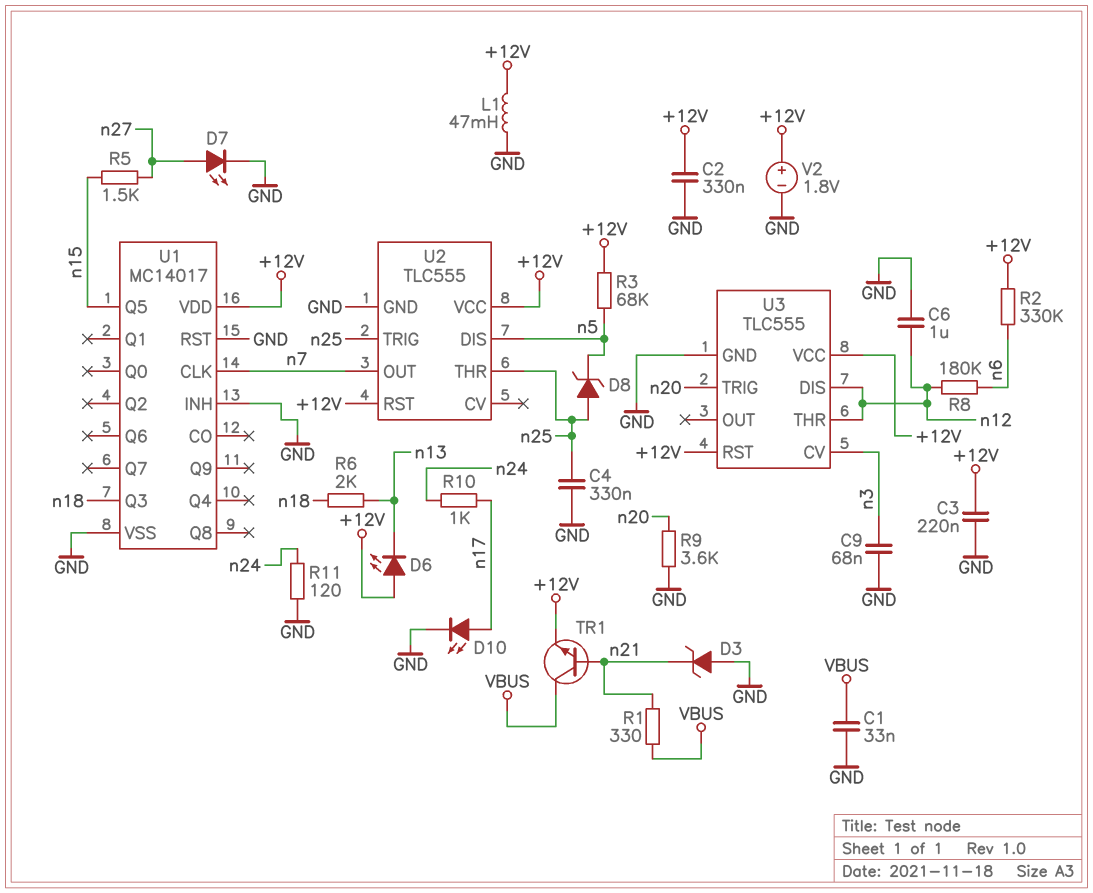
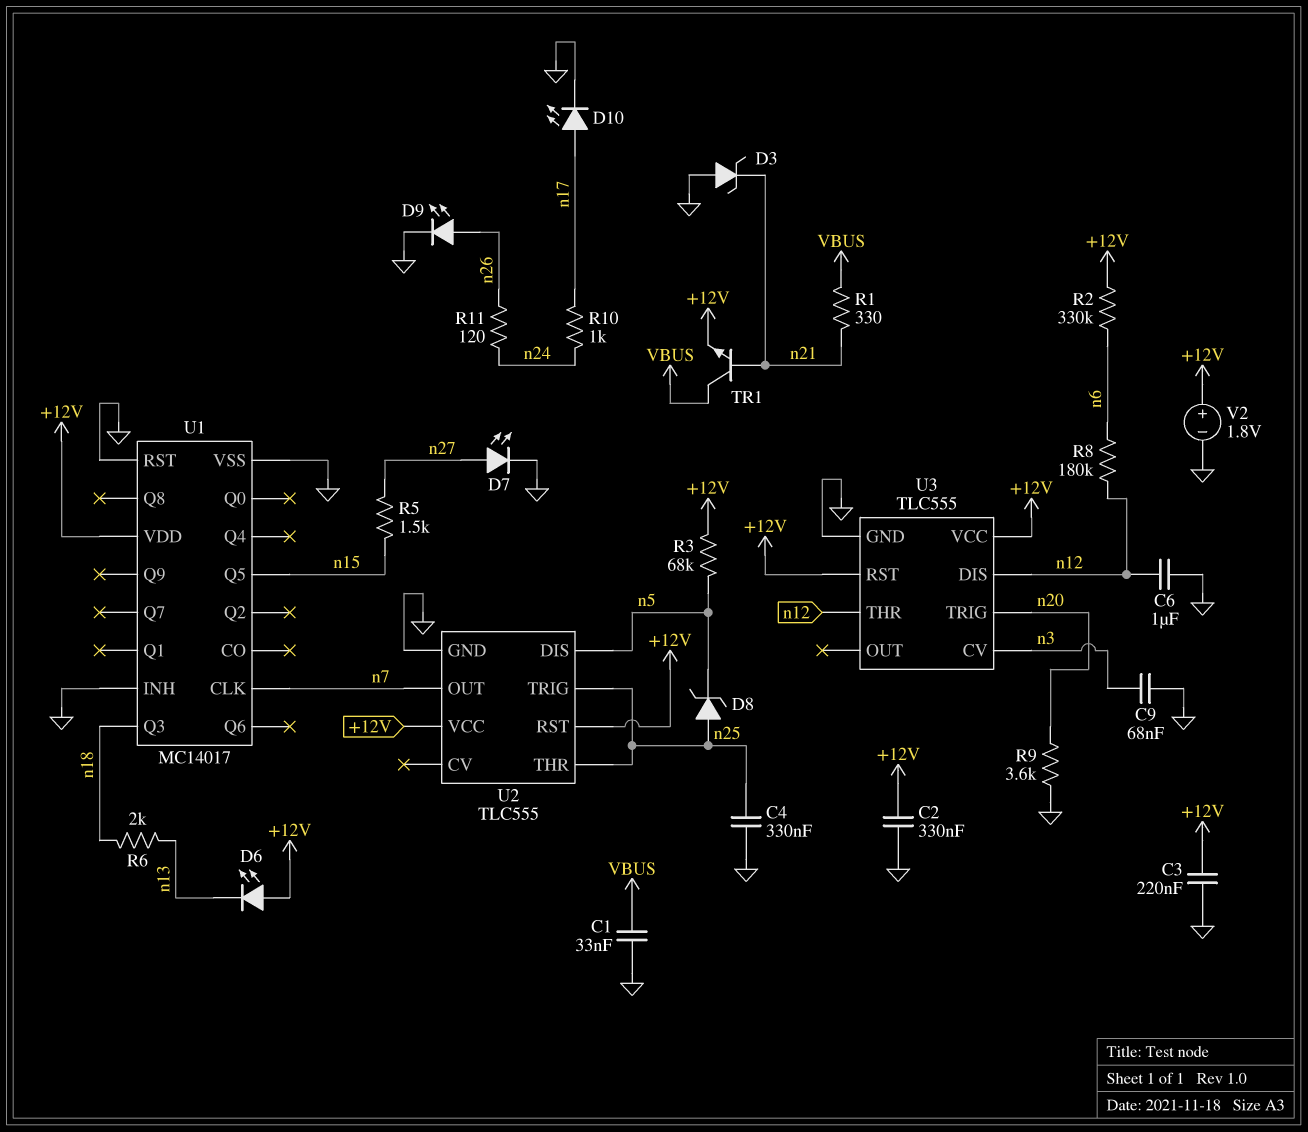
D9: none -> LED (A n26, K GND)
L1: 47mH (+12V, GND) -> none
R11: 120 (GND, n24) -> 120 (n24, n26)

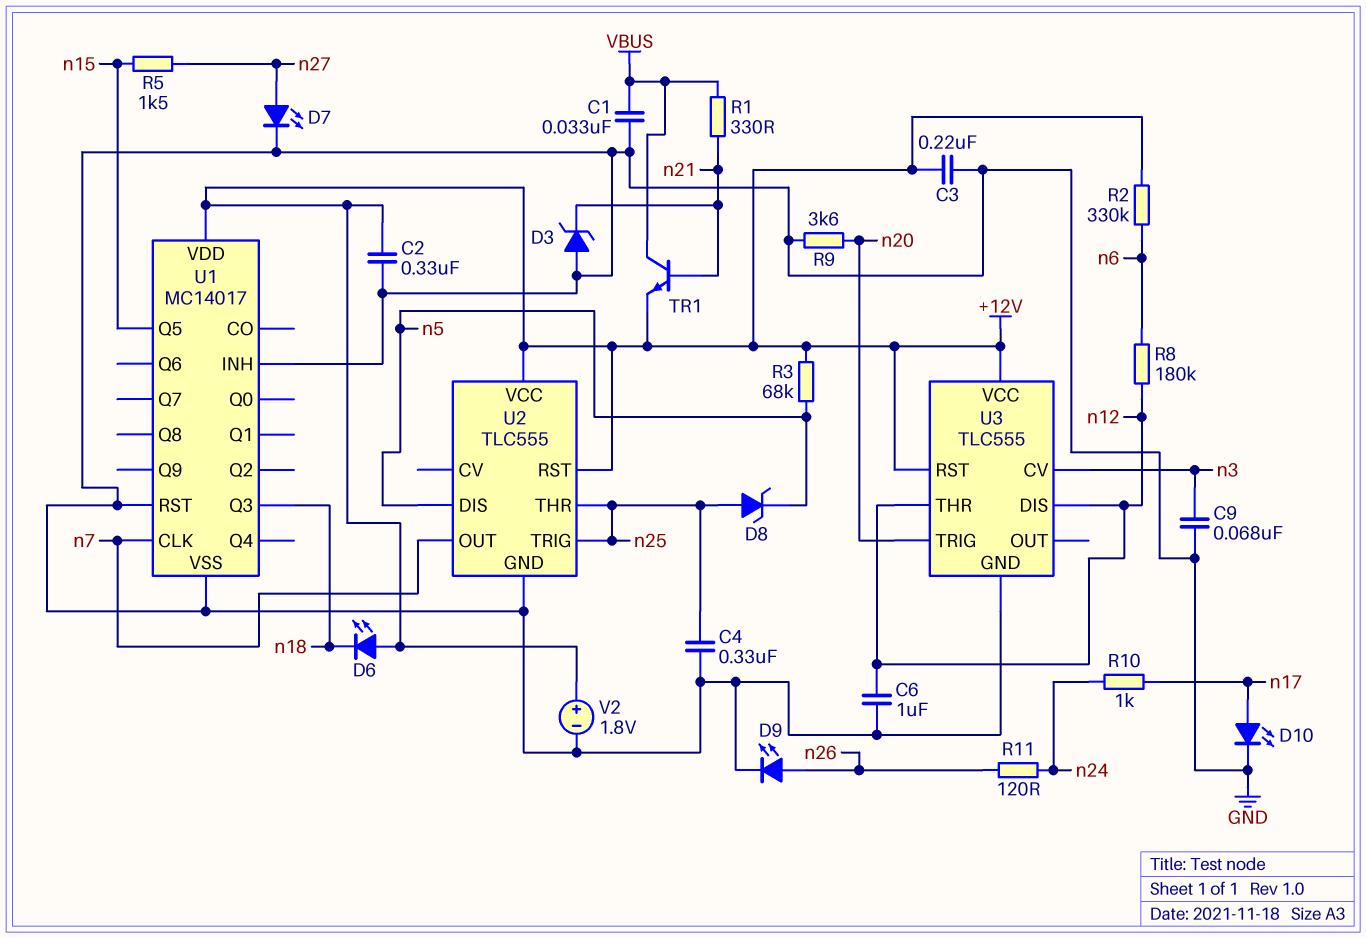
D6: LED (A +12V, K n13) -> LED (A +12V, K n18)
R6: 2k (n13, n18) -> none

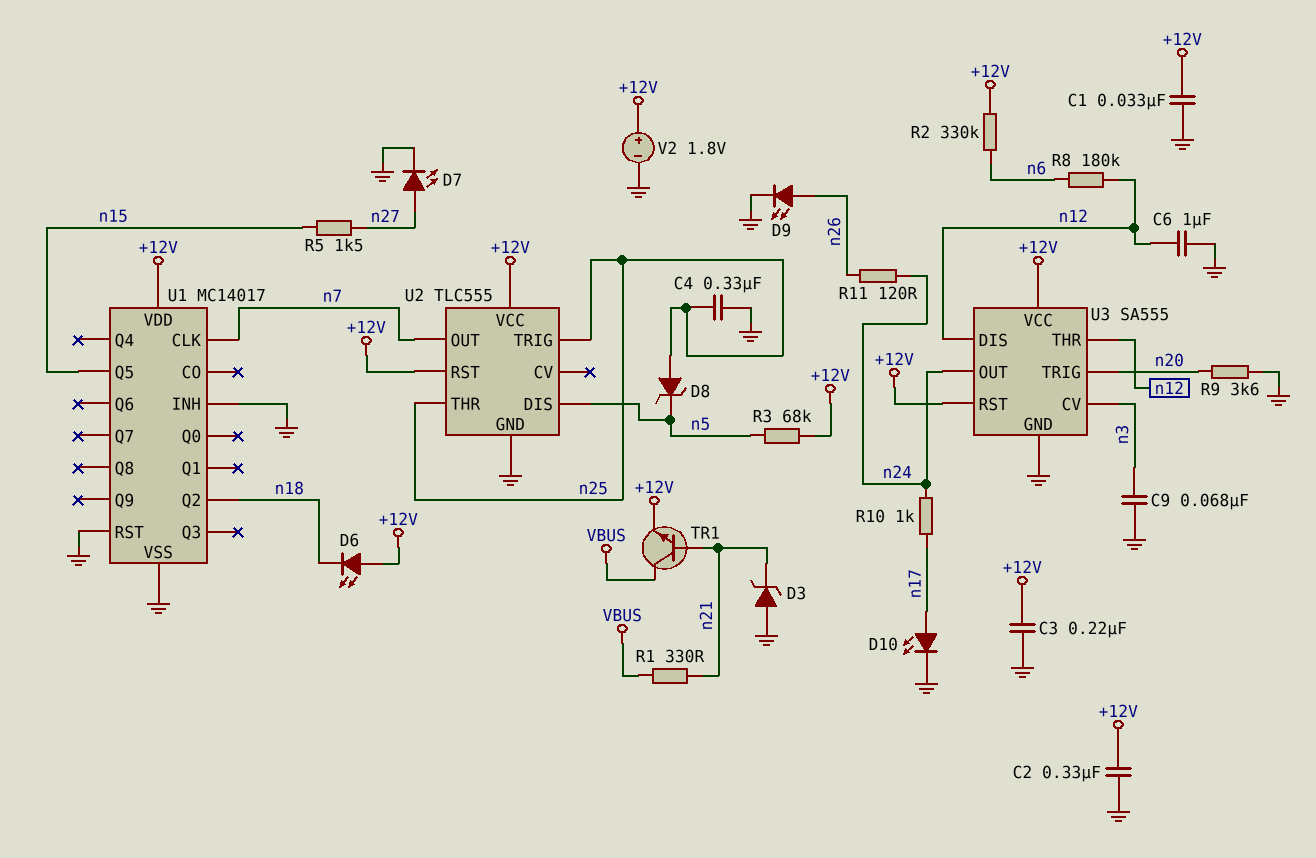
C1: 33nF (GND, VBUS) -> 33nF (+12V, GND)
U1 pin Q2: none -> n18
U1 pin Q3: n18 -> none
U3: TLC555 -> SA555
U3 pin OUT: none -> n24

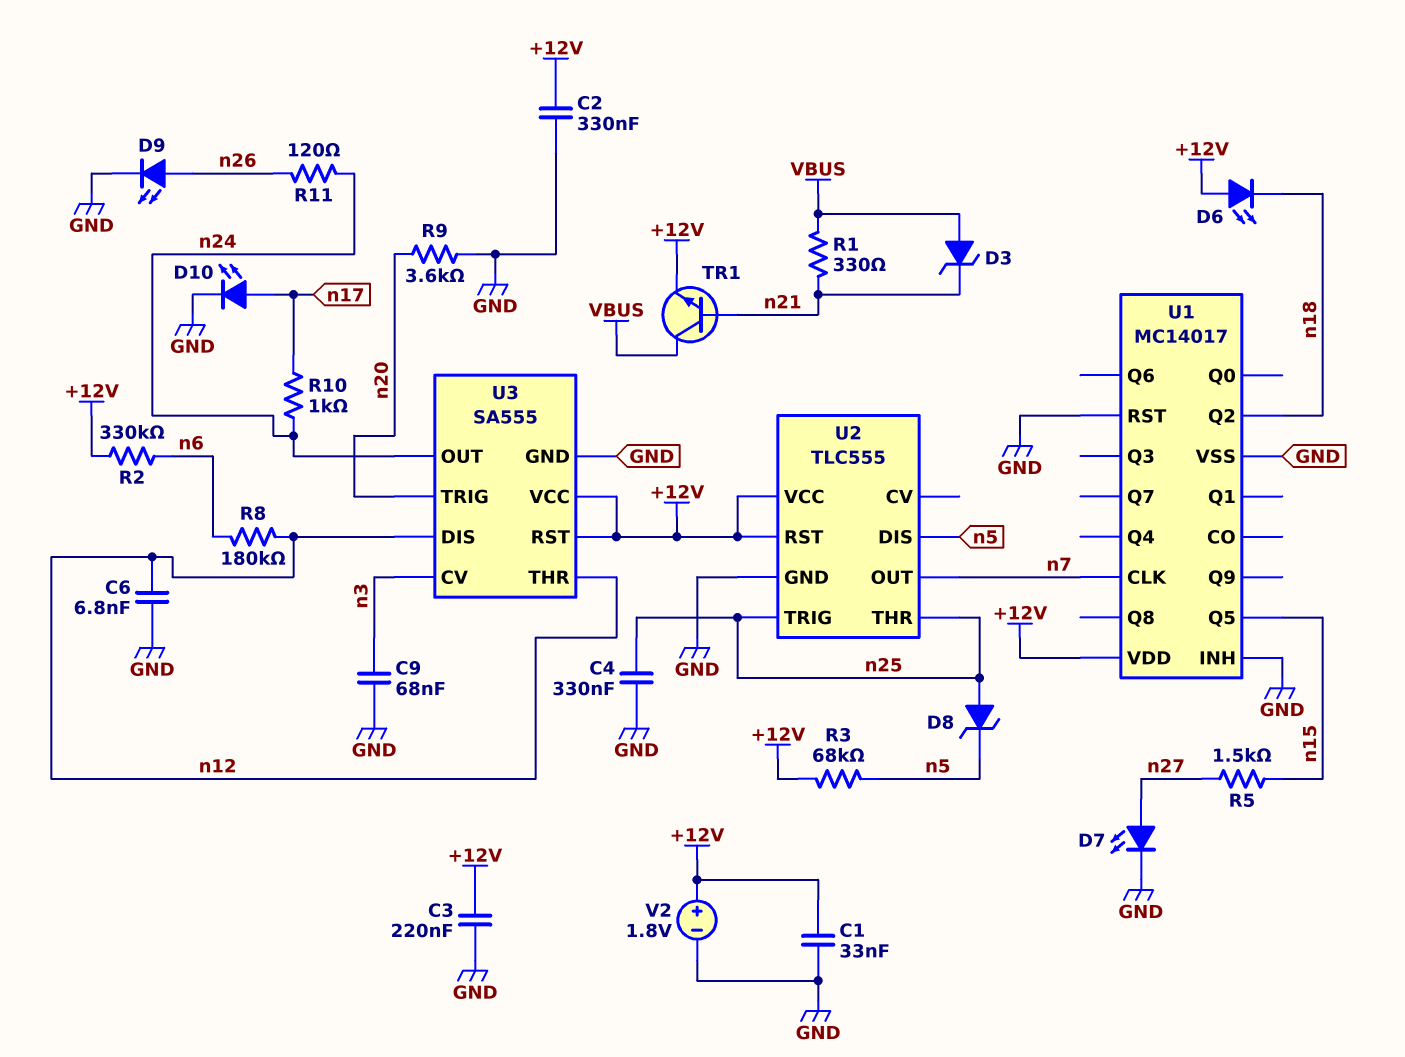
C6: 1uF (GND, n12) -> 6.8nF (GND, n12)
D3: zener (A GND, K n21) -> zener (A VBUS, K n21)

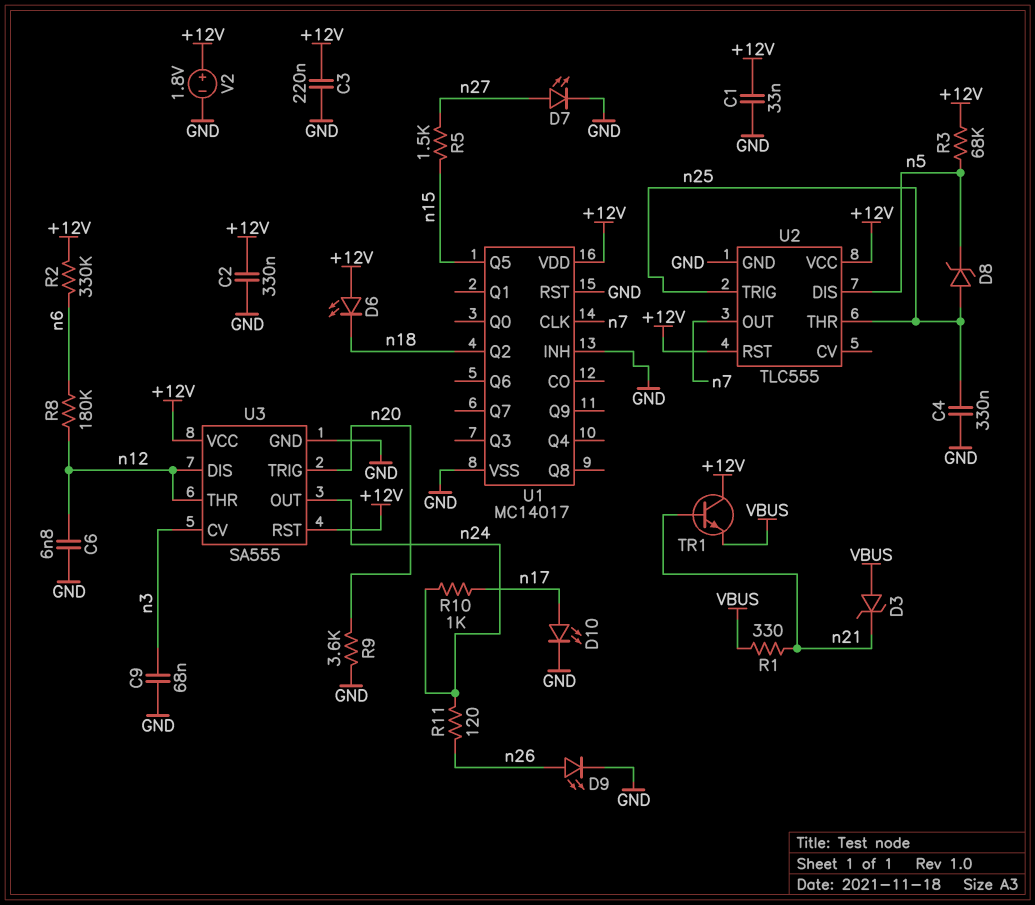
TR1: NPN (B n21, C VBUS, E +12V) -> NPN (B n21, C +12V, E VBUS)

